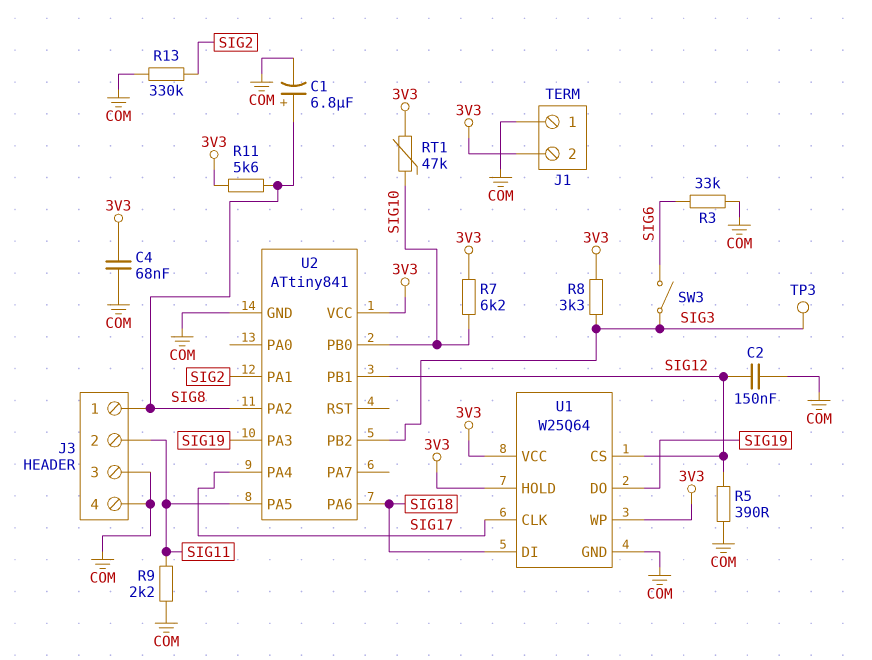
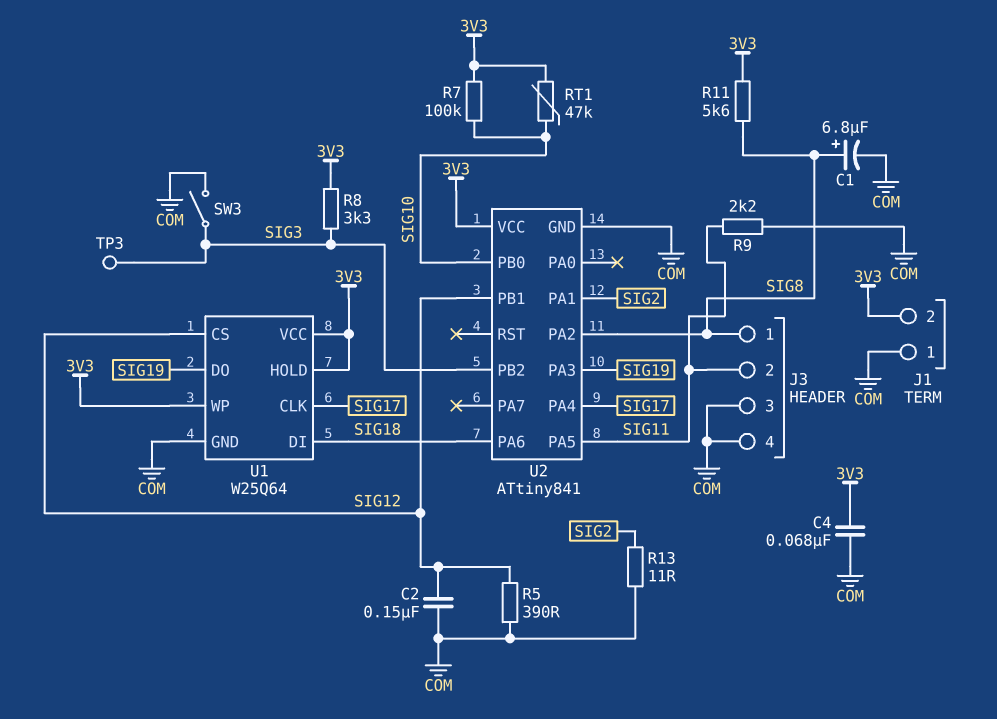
R3: 33k (COM, SIG6) -> none
R7: 6.2k (3V3, SIG10) -> 100k (3V3, SIG10)
R13: 330k (COM, SIG2) -> 11 (COM, SIG2)
SW3: switch (SIG3, SIG6) -> switch (COM, SIG3)

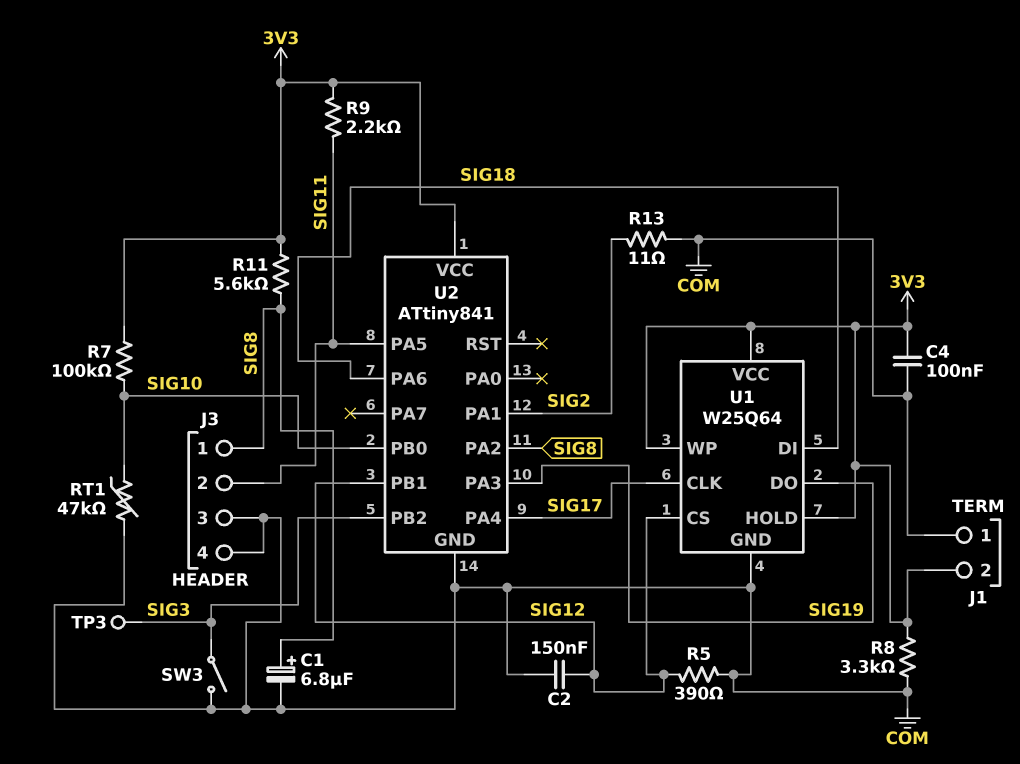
C4: 68nF (3V3, COM) -> 100nF (3V3, COM)
R8: 3.3k (3V3, SIG3) -> 3.3k (3V3, COM)
R9: 2.2k (COM, SIG11) -> 2.2k (3V3, SIG11)
RT1: 47k (3V3, SIG10) -> 47k (COM, SIG10)

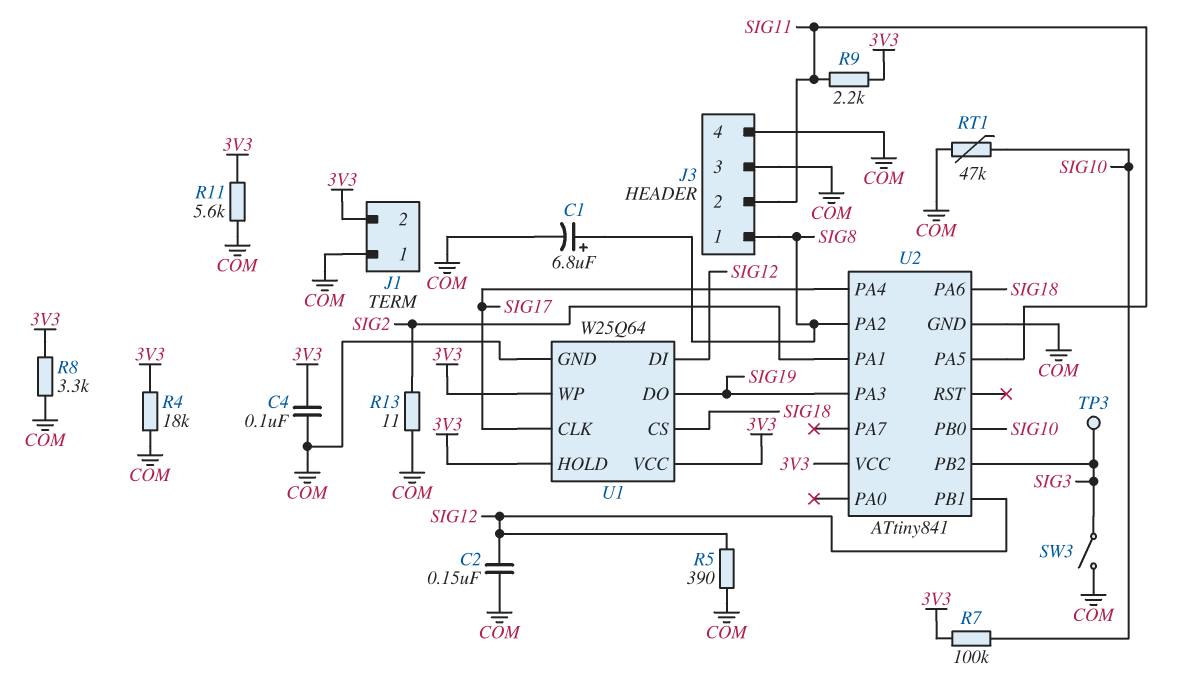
R4: none -> 18k (3V3, COM)
R11: 5.6k (3V3, SIG8) -> 5.6k (3V3, COM)
U1 pin CS: SIG12 -> SIG18
U1 pin DI: SIG18 -> SIG12

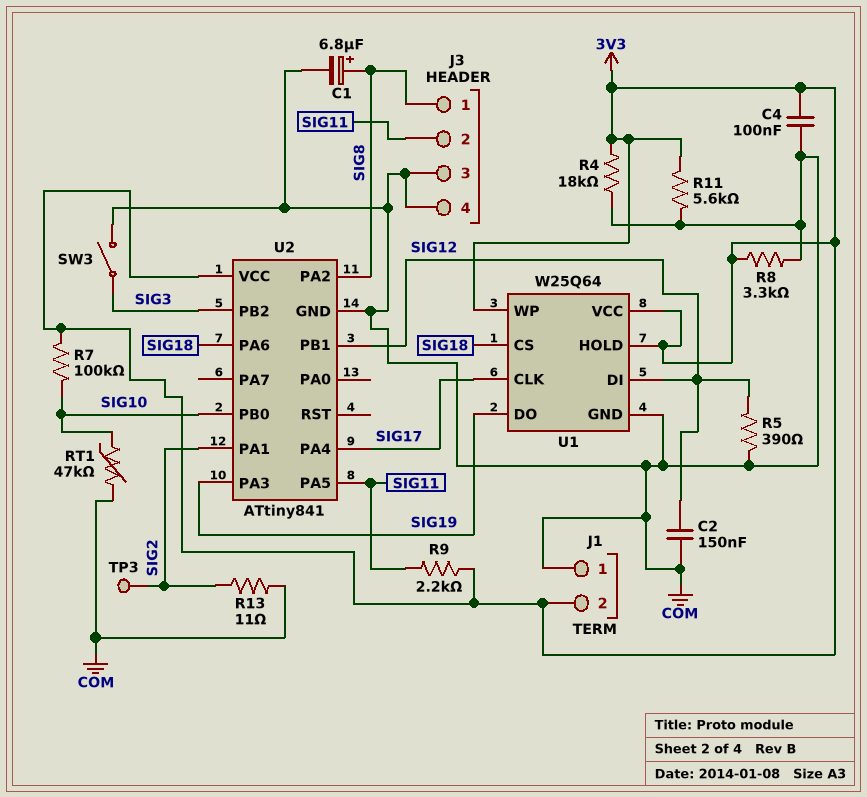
TP3: test point (SIG3) -> test point (SIG2)

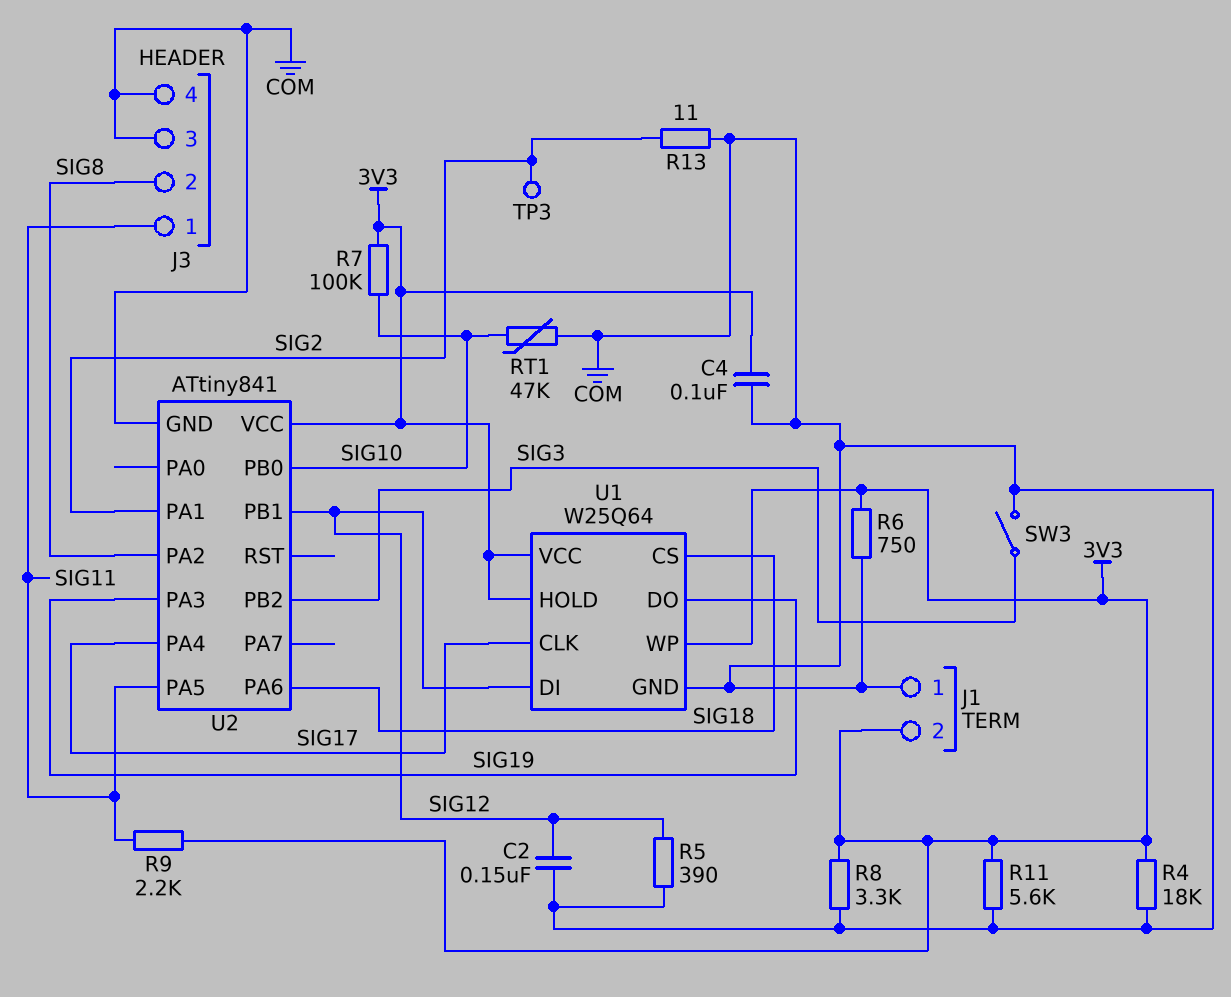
C1: 6.8uF (plus SIG8, minus COM) -> none
J3 pin 1: SIG8 -> SIG11
J3 pin 2: SIG11 -> SIG8
R6: none -> 750 (3V3, COM)

